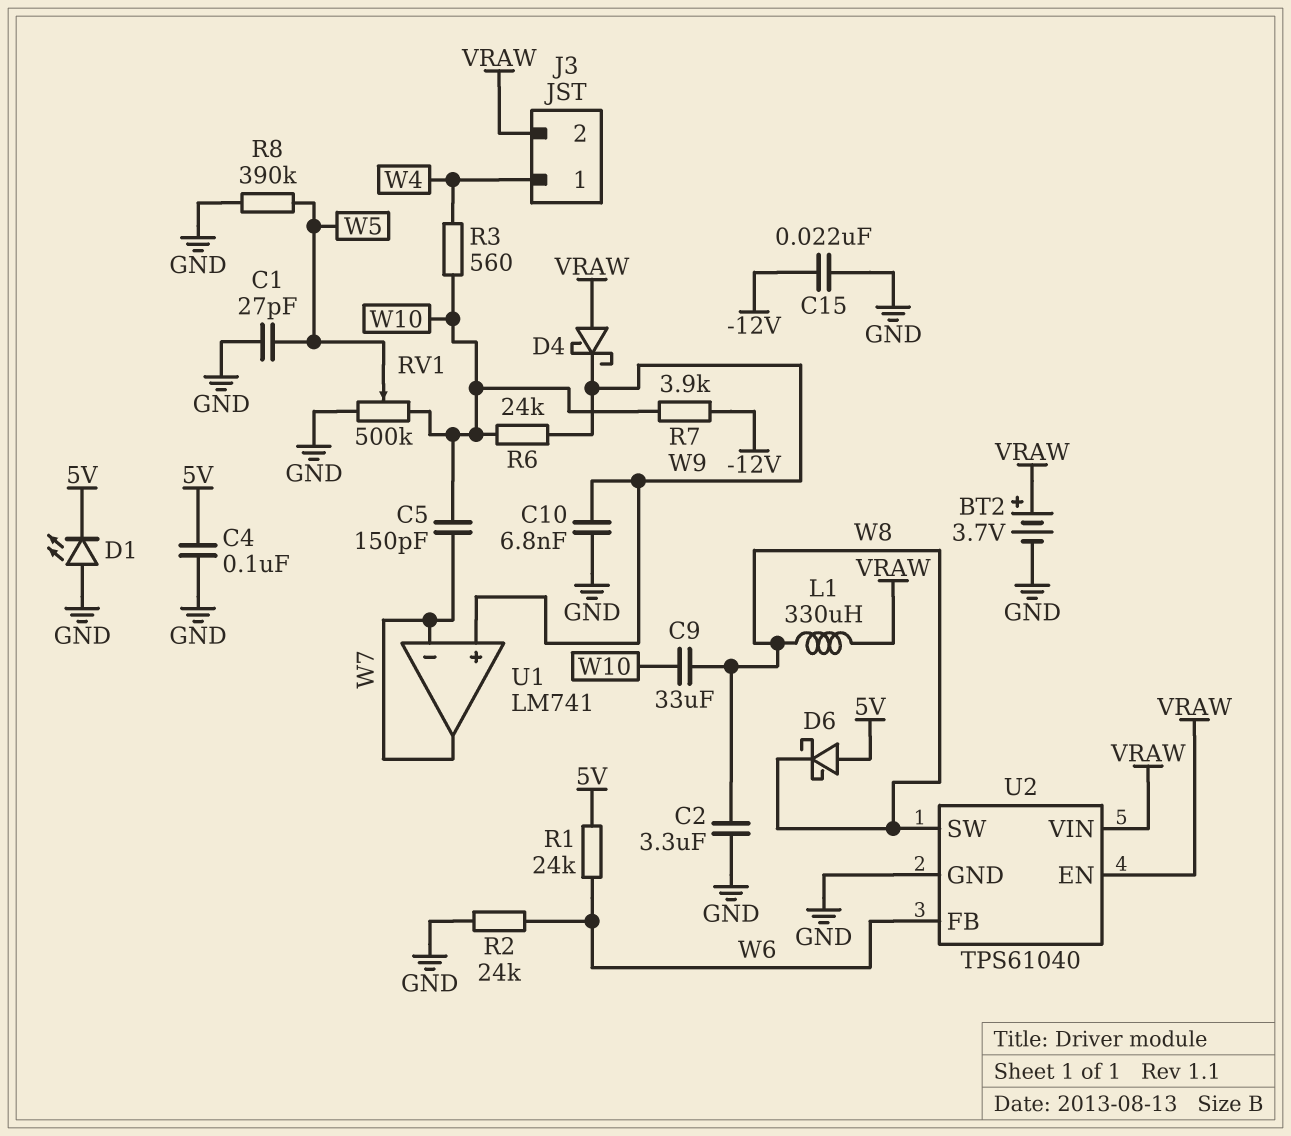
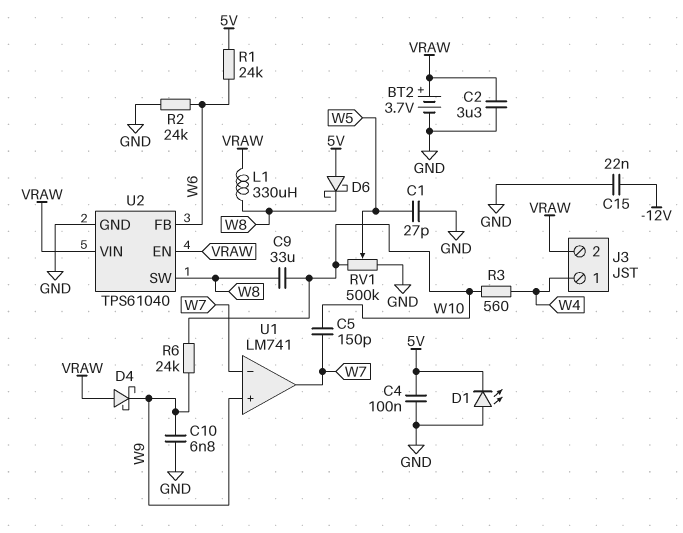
C2: 3.3uF (GND, W8) -> 3.3uF (GND, VRAW)
R7: 3.9k (-12V, W10) -> none
R8: 390k (GND, W5) -> none

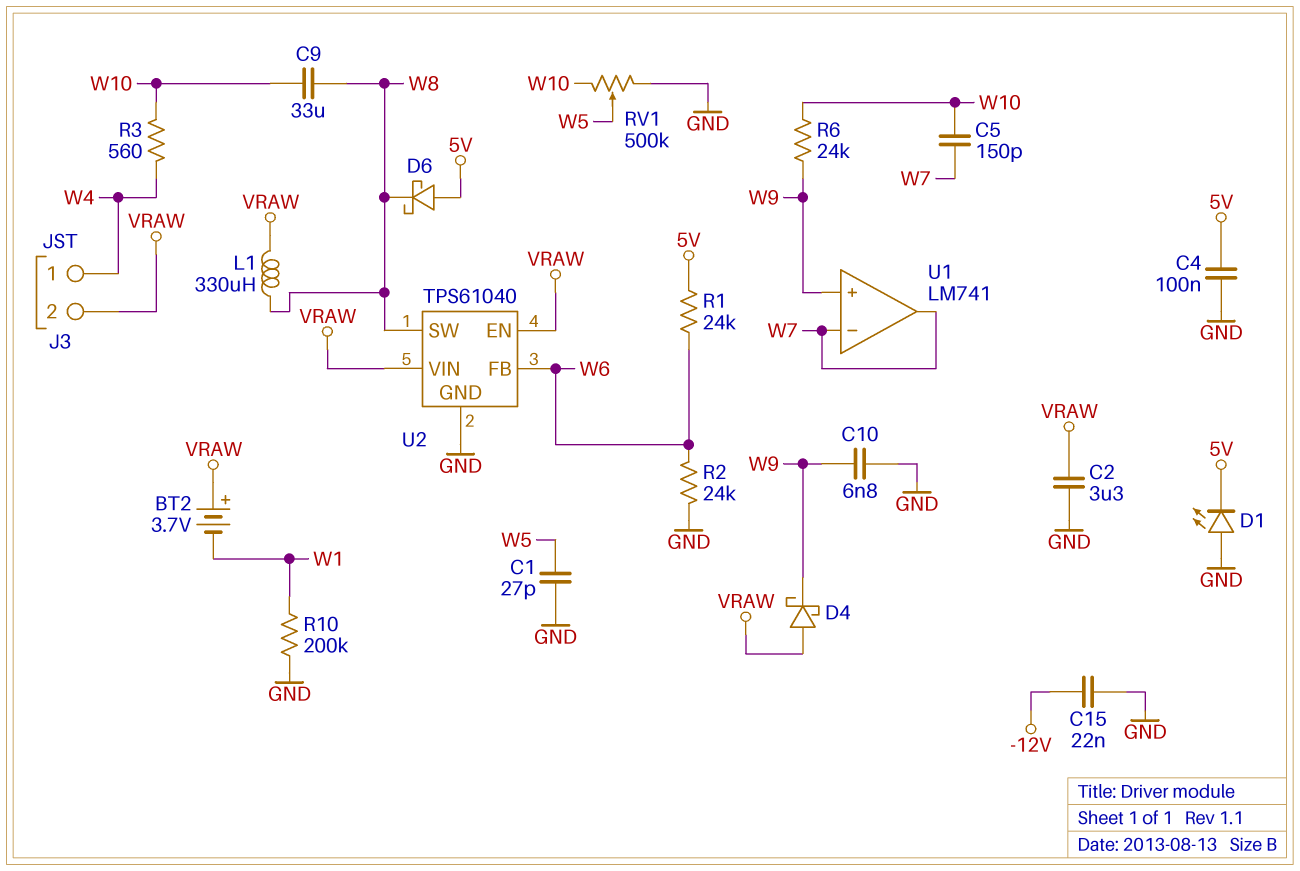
BT2: 3.7V (plus VRAW, minus GND) -> 3.7V (plus VRAW, minus W1)
R10: none -> 200k (GND, W1)

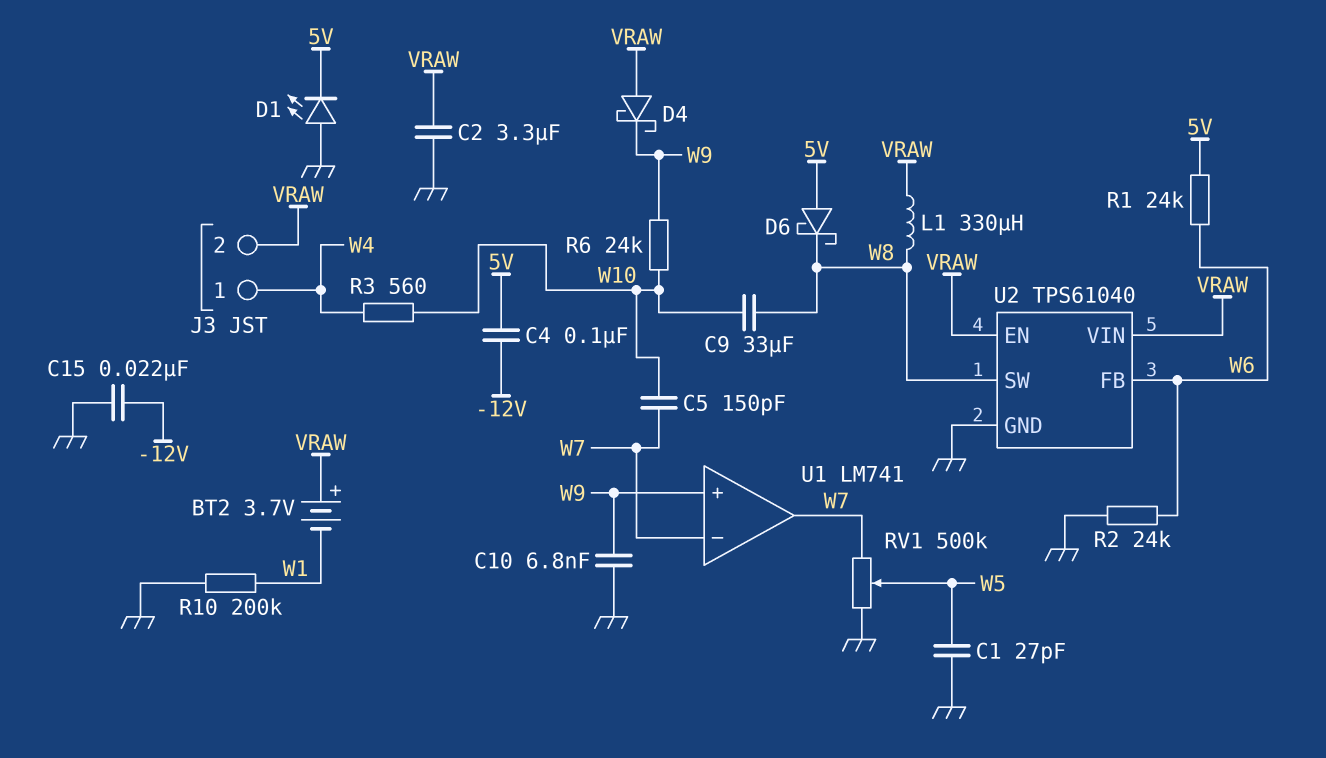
C4: 100nF (5V, GND) -> 100nF (-12V, 5V)
RV1: 500k (GND, W10, wiper W5) -> 500k (GND, W7, wiper W5)

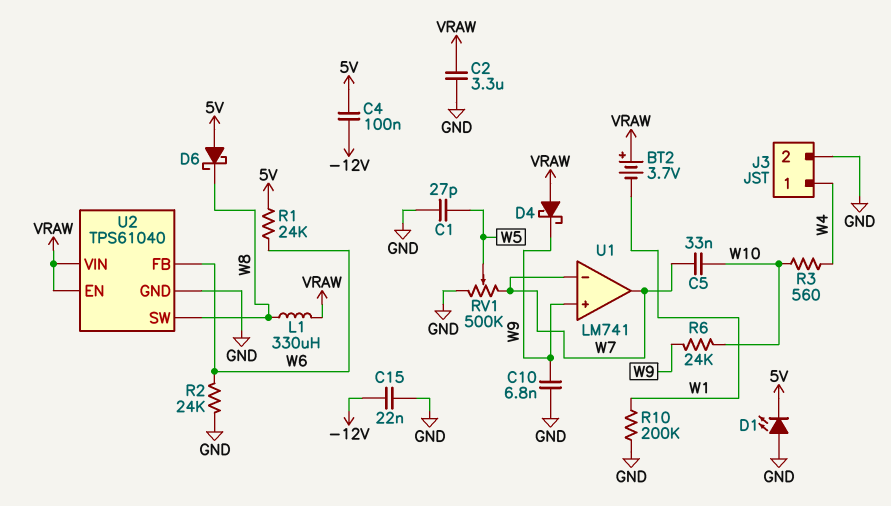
C5: 150pF (W7, W10) -> 33nF (W7, W10)
C9: 33uF (W8, W10) -> none
J3 pin 2: VRAW -> GND

